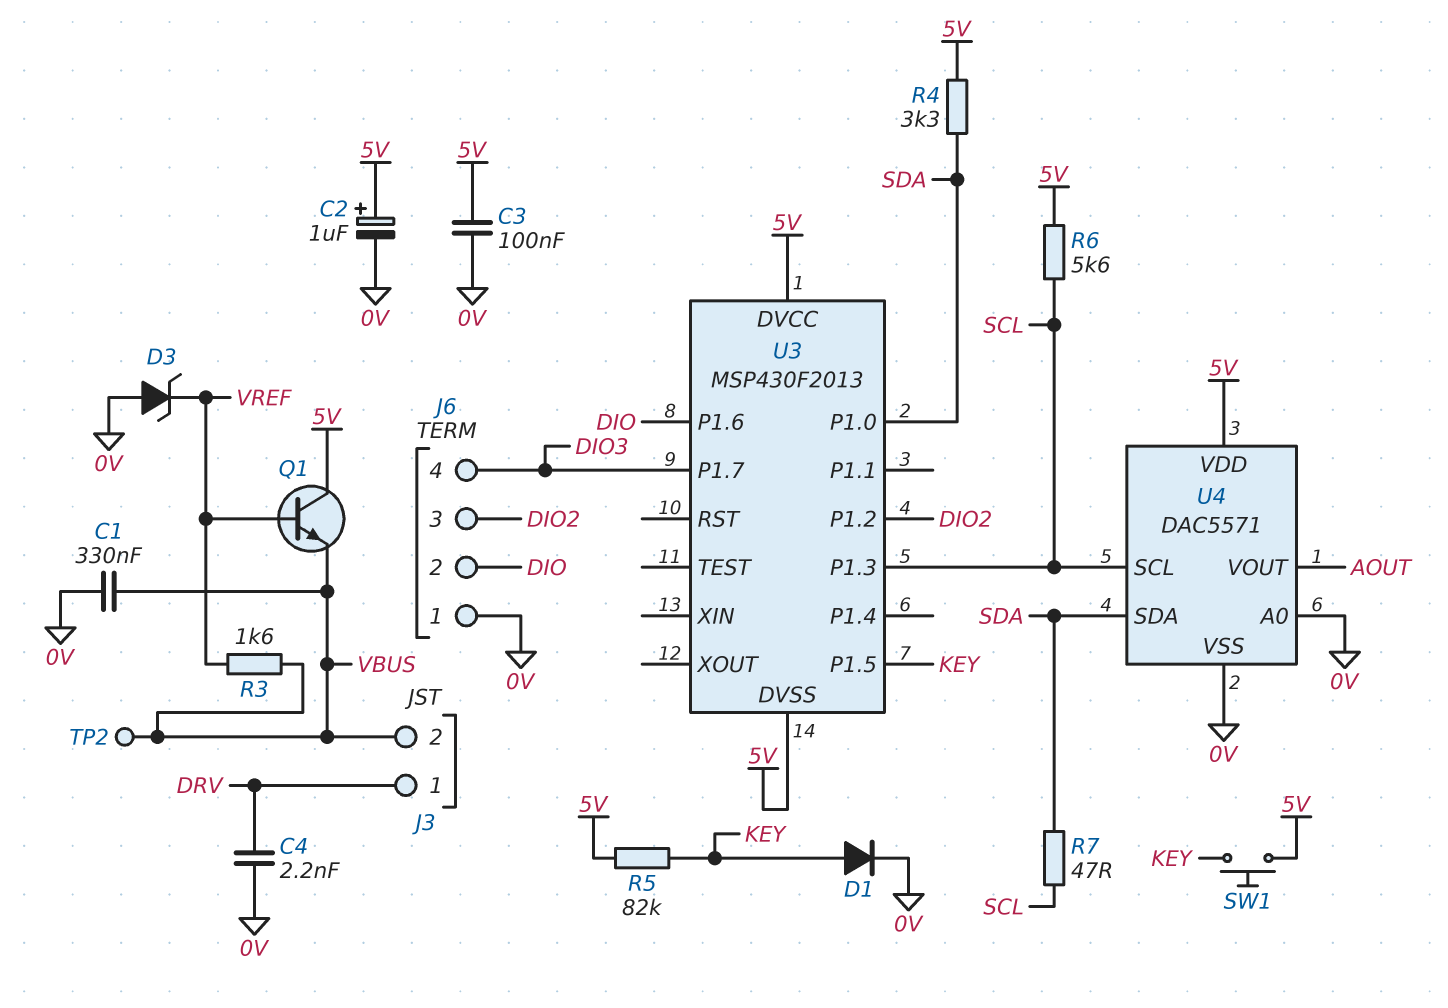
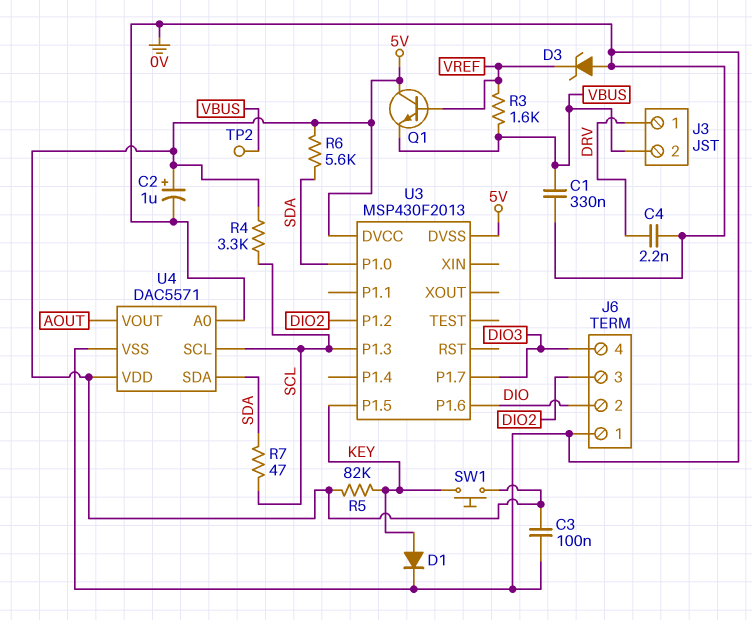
R4: 3.3k (5V, SDA) -> 3.3k (5V, SCL)
R6: 5.6k (5V, SCL) -> 5.6k (5V, SDA)

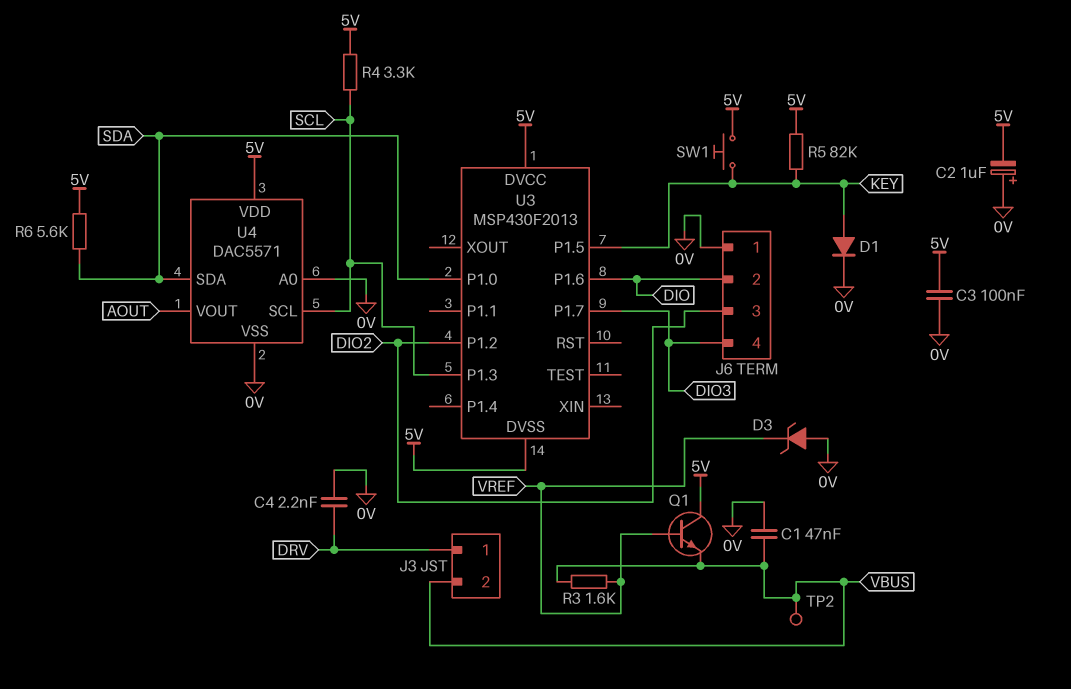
C1: 330nF (0V, VBUS) -> 47nF (0V, VBUS)
C2: 1uF (plus 5V, minus 0V) -> 1uF (plus 0V, minus 5V)
R7: 47 (SCL, SDA) -> none

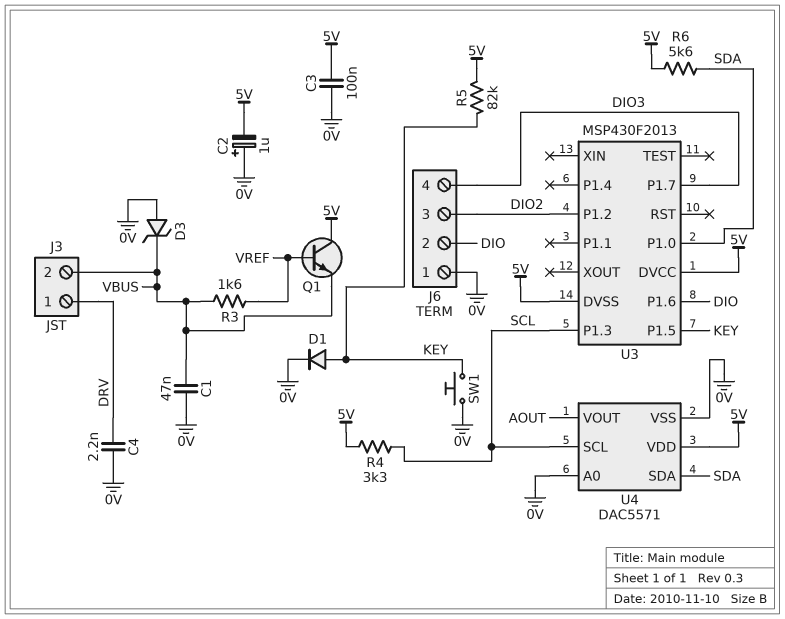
D3: zener (A 0V, K VREF) -> zener (A 0V, K VBUS)
SW1: button (5V, KEY) -> button (0V, KEY)
TP2: test point (VBUS) -> none

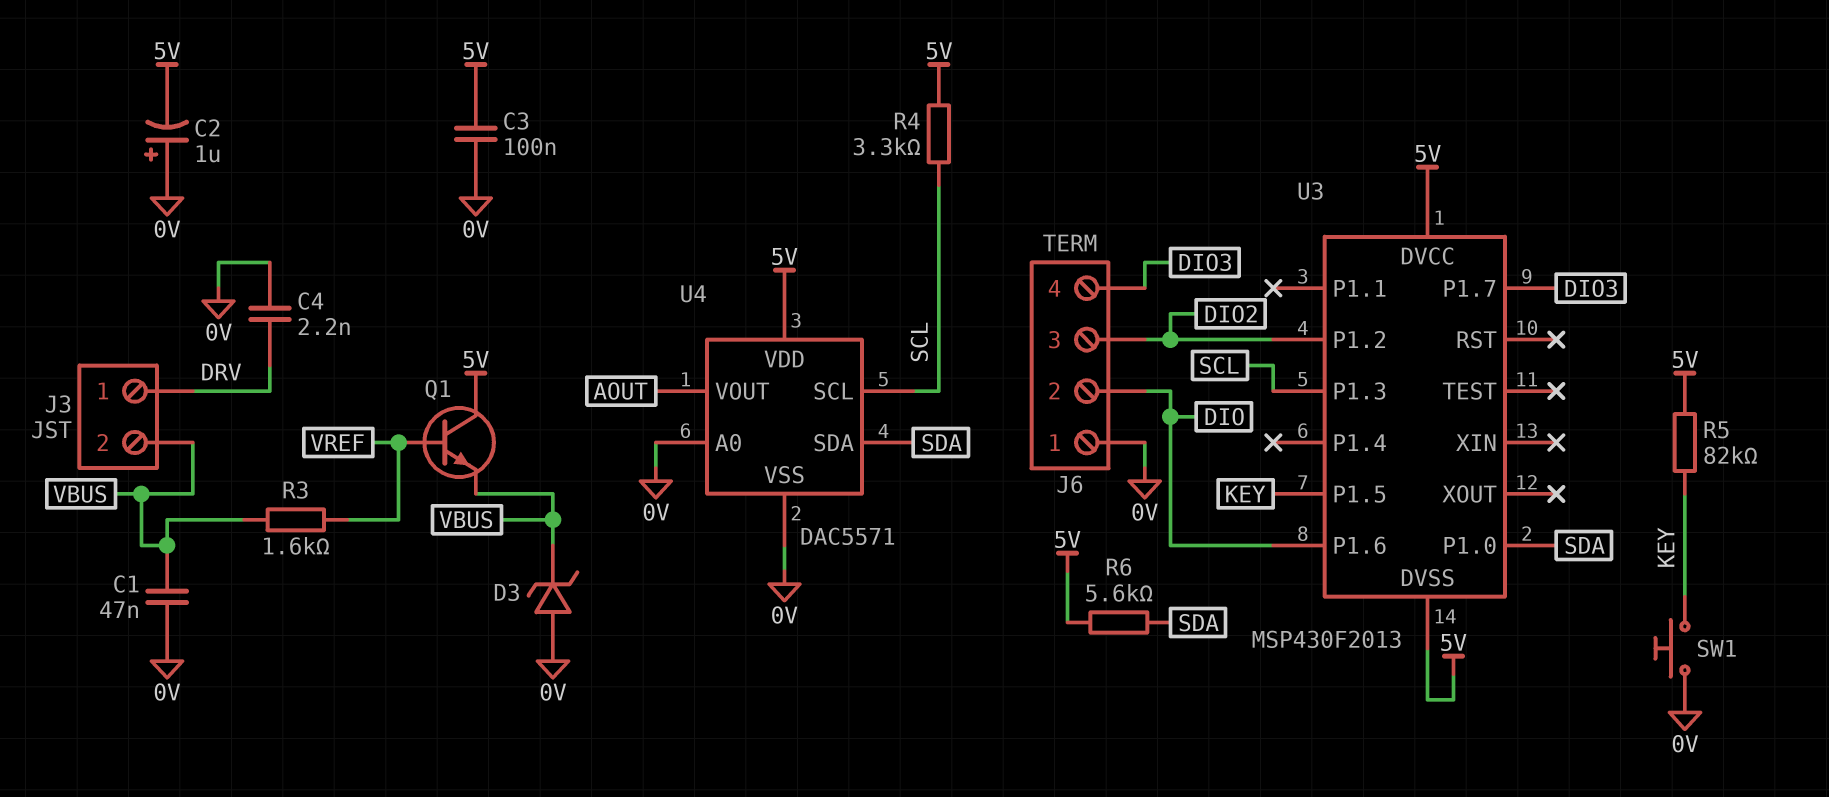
D1: diode (A KEY, K 0V) -> none

